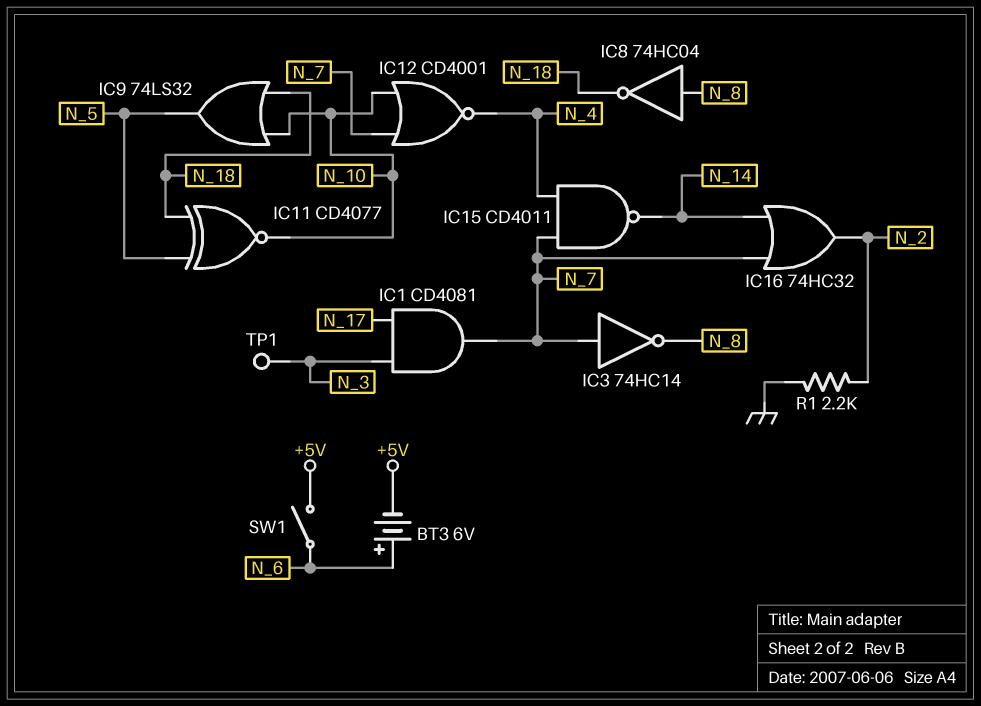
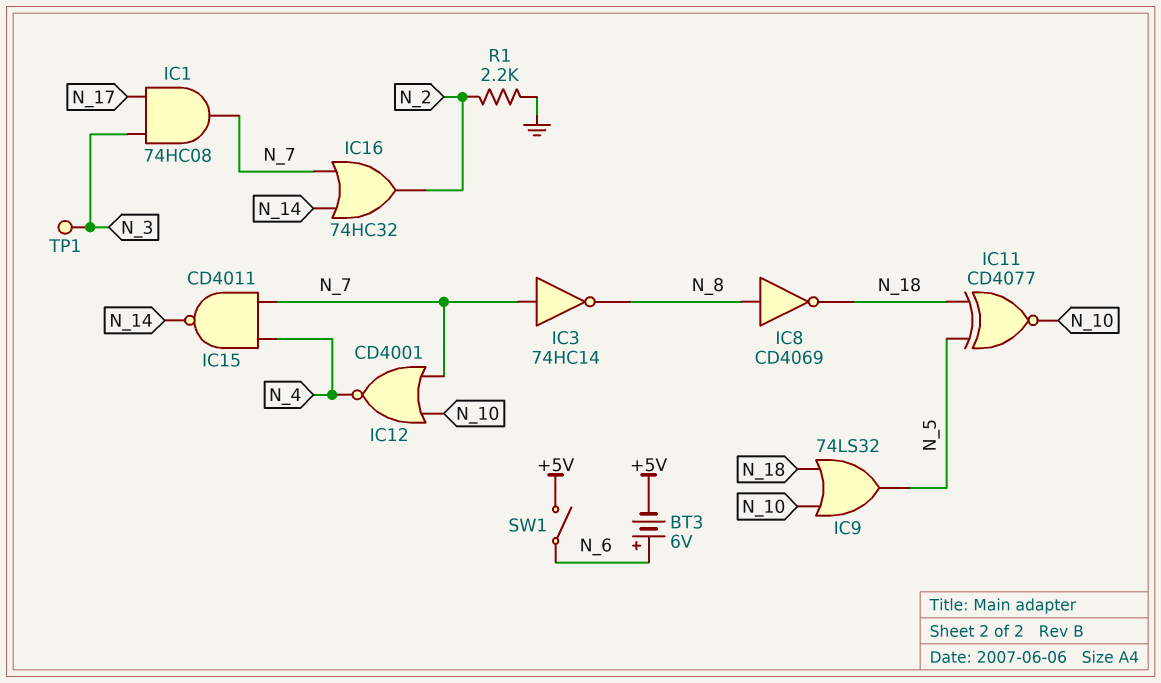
IC1: AND CD4081 (in N_3, in N_17, out N_7) -> AND 74HC08 (in N_3, in N_17, out N_7)
IC8: NOT 74HC04 (in N_8, out N_18) -> NOT CD4069 (in N_8, out N_18)

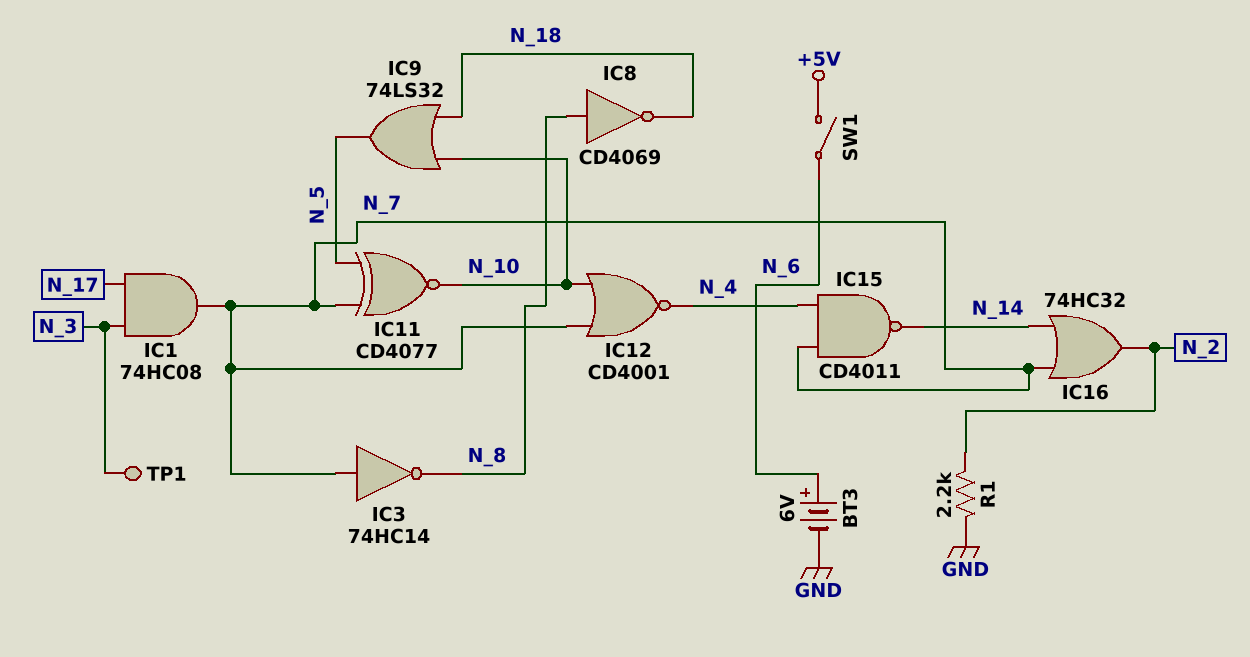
BT3: 6V (plus N_6, minus +5V) -> 6V (plus N_6, minus GND)
IC11: XNOR CD4077 (in N_5, in N_18, out N_10) -> XNOR CD4077 (in N_5, in N_7, out N_10)

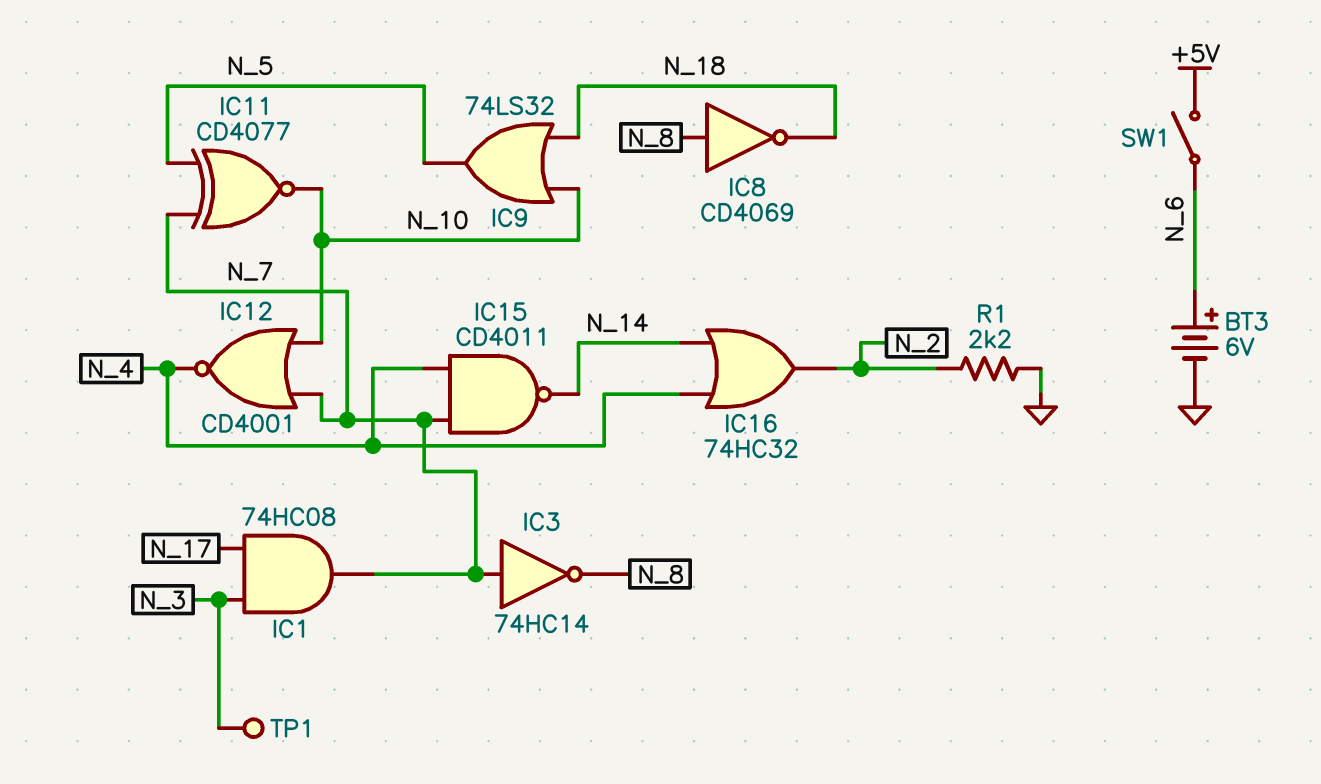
IC16: OR 74HC32 (in N_7, in N_14, out N_2) -> OR 74HC32 (in N_4, in N_14, out N_2)

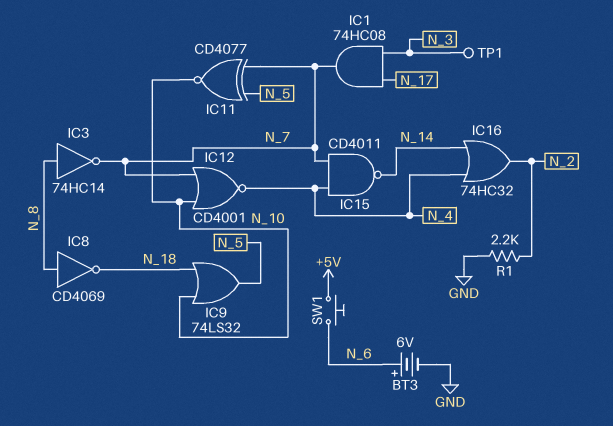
IC3: NOT 74HC14 (in N_7, out N_8) -> NOT 74HC14 (in N_8, out N_7)
SW1: switch (+5V, N_6) -> button (+5V, N_6)

